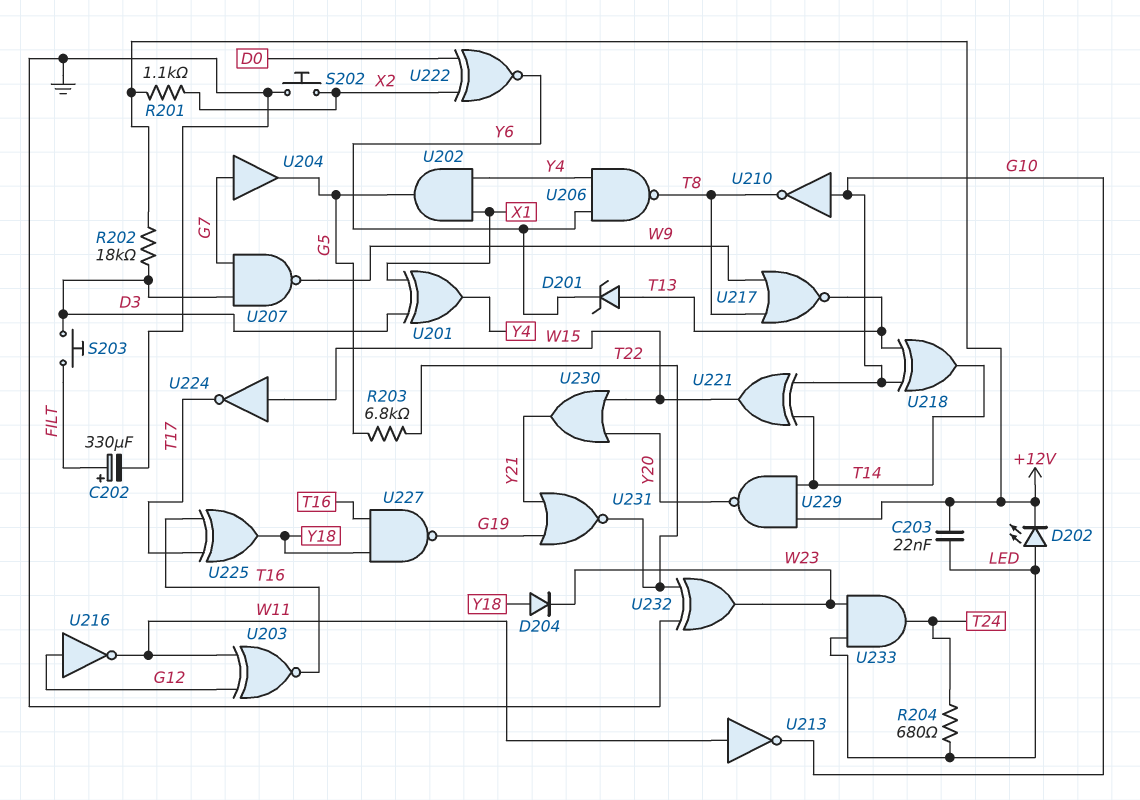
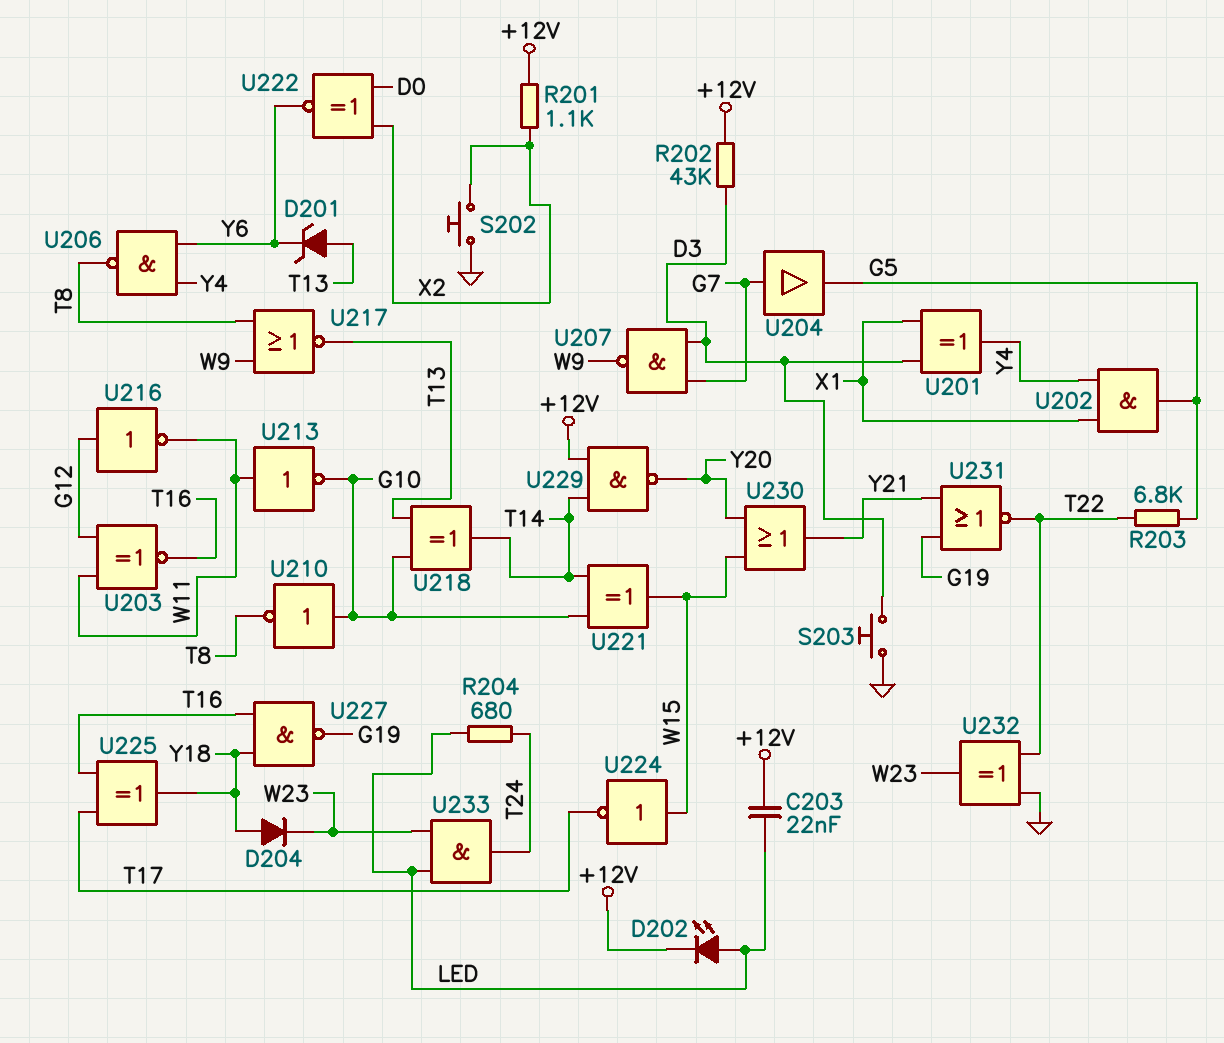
C202: 330uF (plus FILT, minus GND) -> none
R202: 18k (+12V, D3) -> 43k (+12V, D3)
S203: button (D3, FILT) -> button (D3, GND)

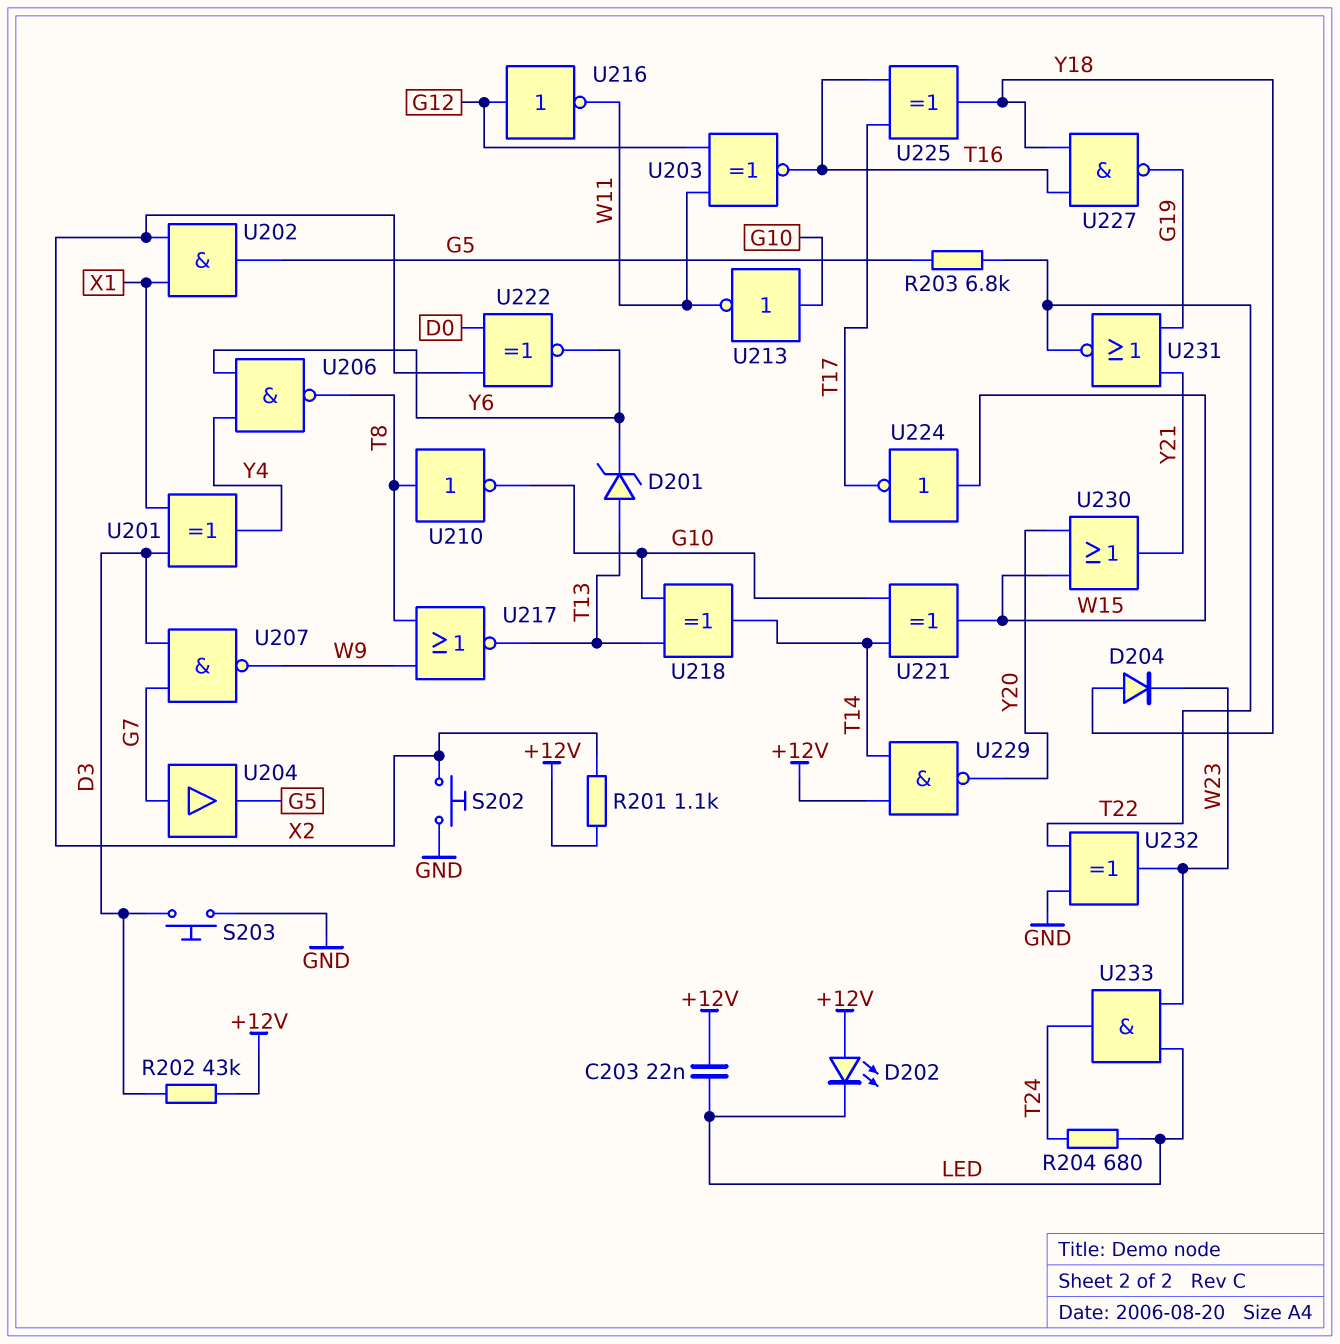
D202: LED (A LED, K +12V) -> LED (A +12V, K LED)
U202: AND (in X1, in Y4, out G5) -> AND (in X1, in X2, out G5)
U210: NOT (in G10, out T8) -> NOT (in T8, out G10)
U213: NOT (in W11, out G10) -> NOT (in G10, out W11)

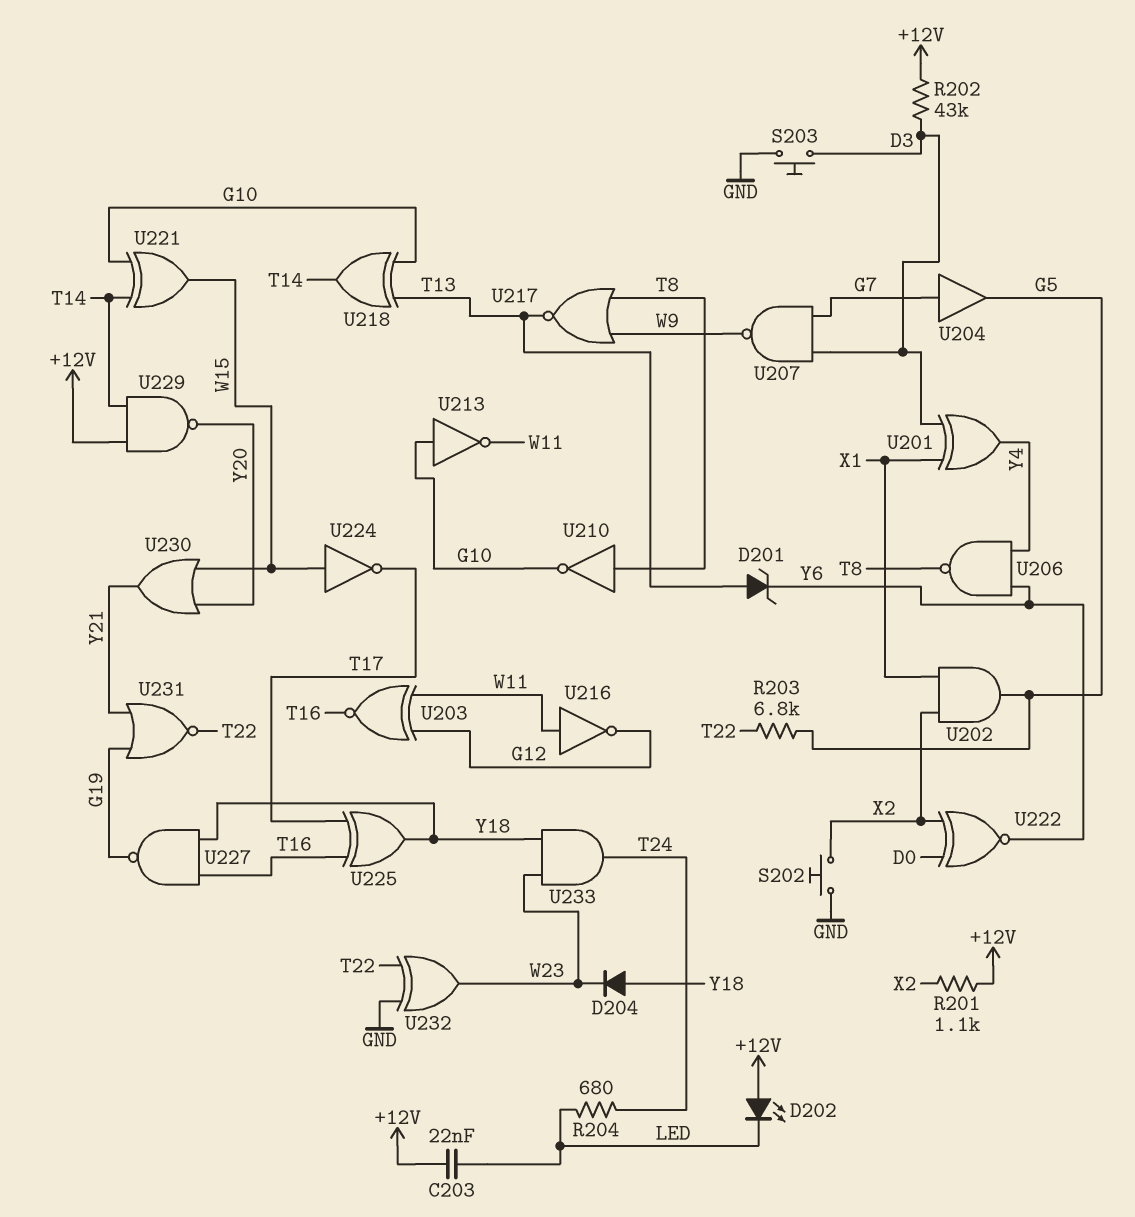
U216: NOT (in G12, out W11) -> NOT (in W11, out G12)
U233: AND (in LED, in W23, out T24) -> AND (in W23, in Y18, out T24)

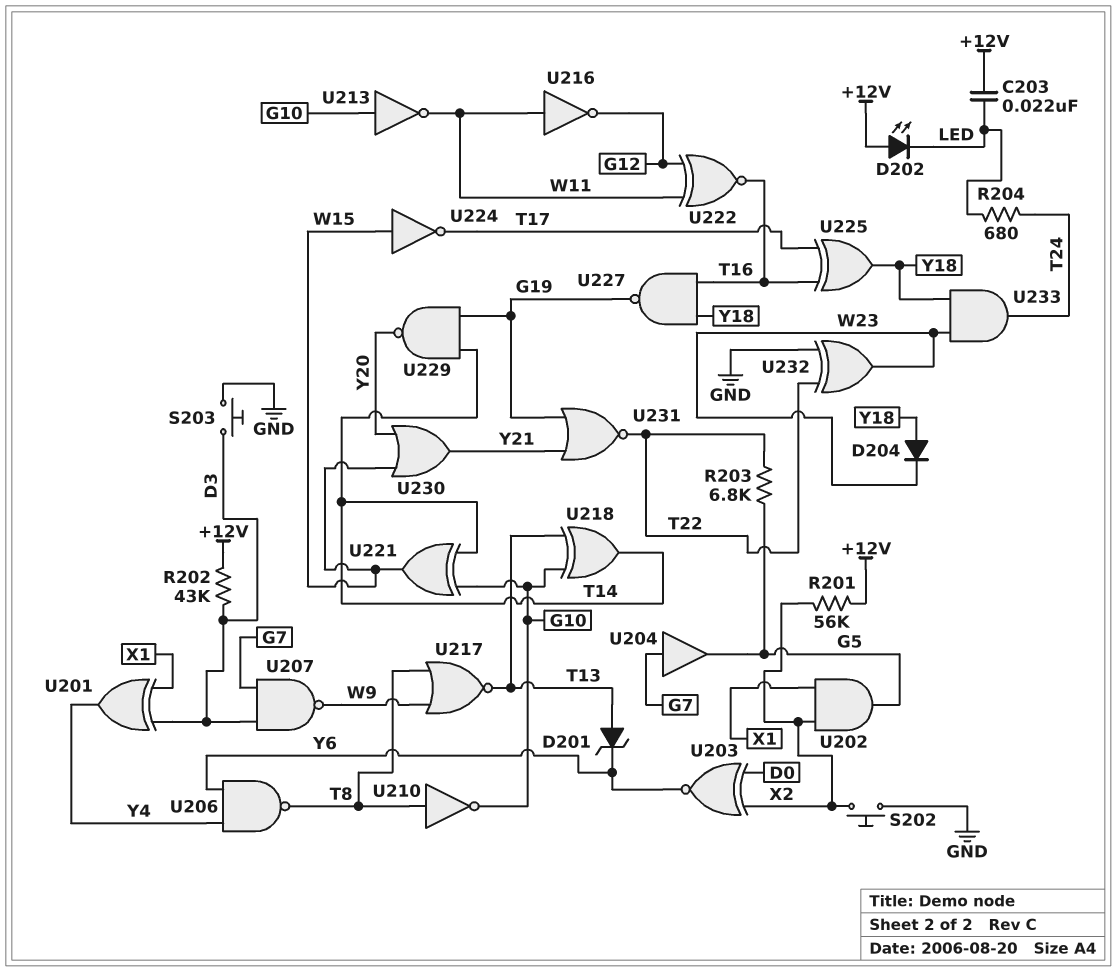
R201: 1.1k (+12V, X2) -> 56k (+12V, X2)
U203: XNOR (in G12, in W11, out T16) -> XNOR (in D0, in X2, out Y6)
U222: XNOR (in D0, in X2, out Y6) -> XNOR (in G12, in W11, out T16)
U229: NAND (in +12V, in T14, out Y20) -> NAND (in G19, in T14, out Y20)

